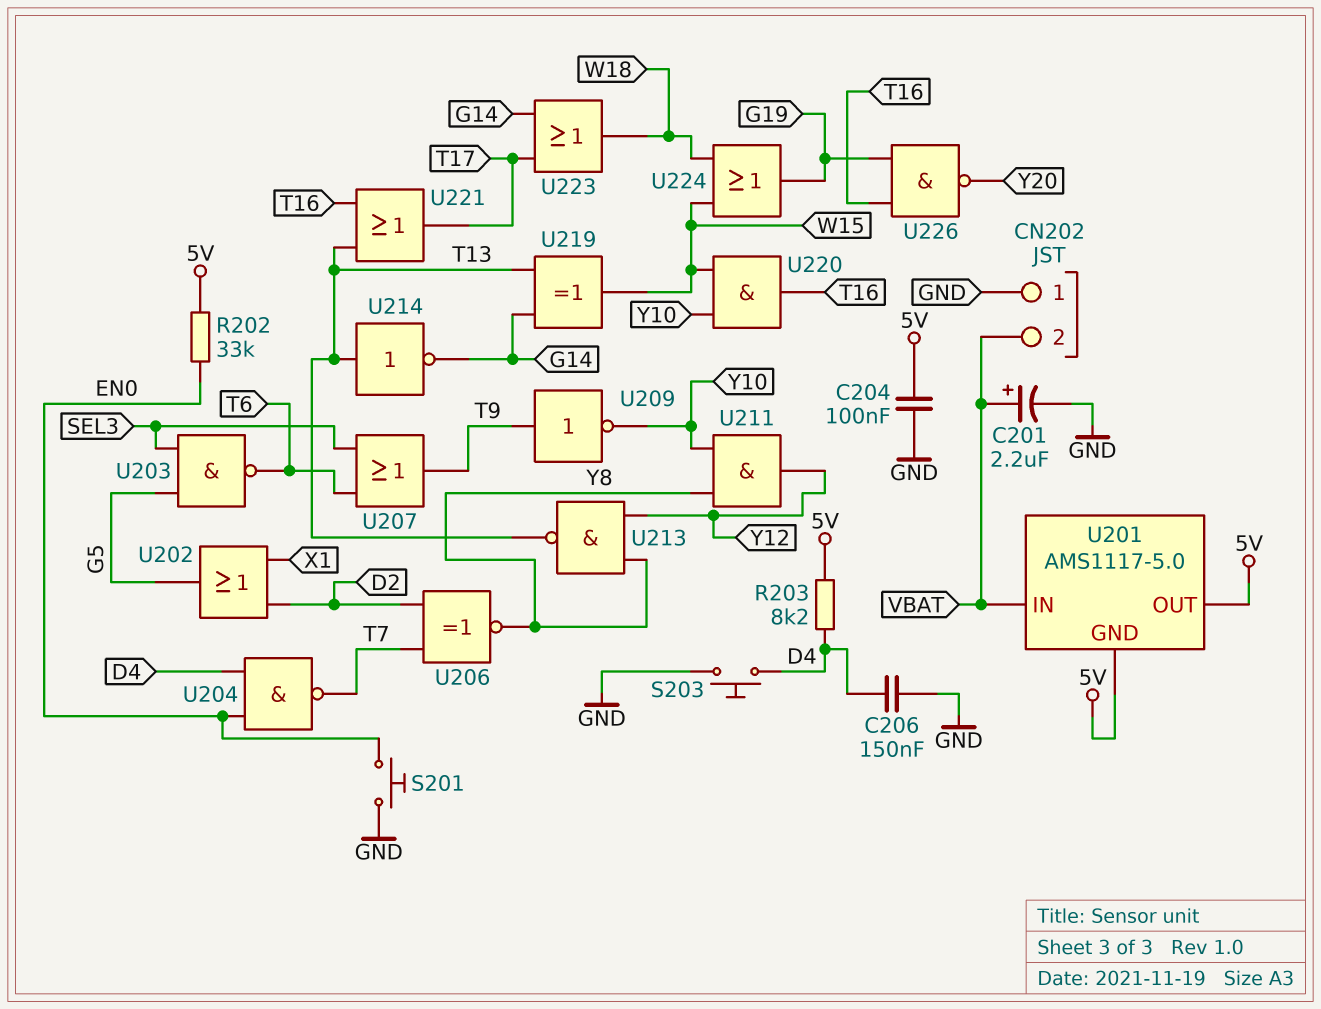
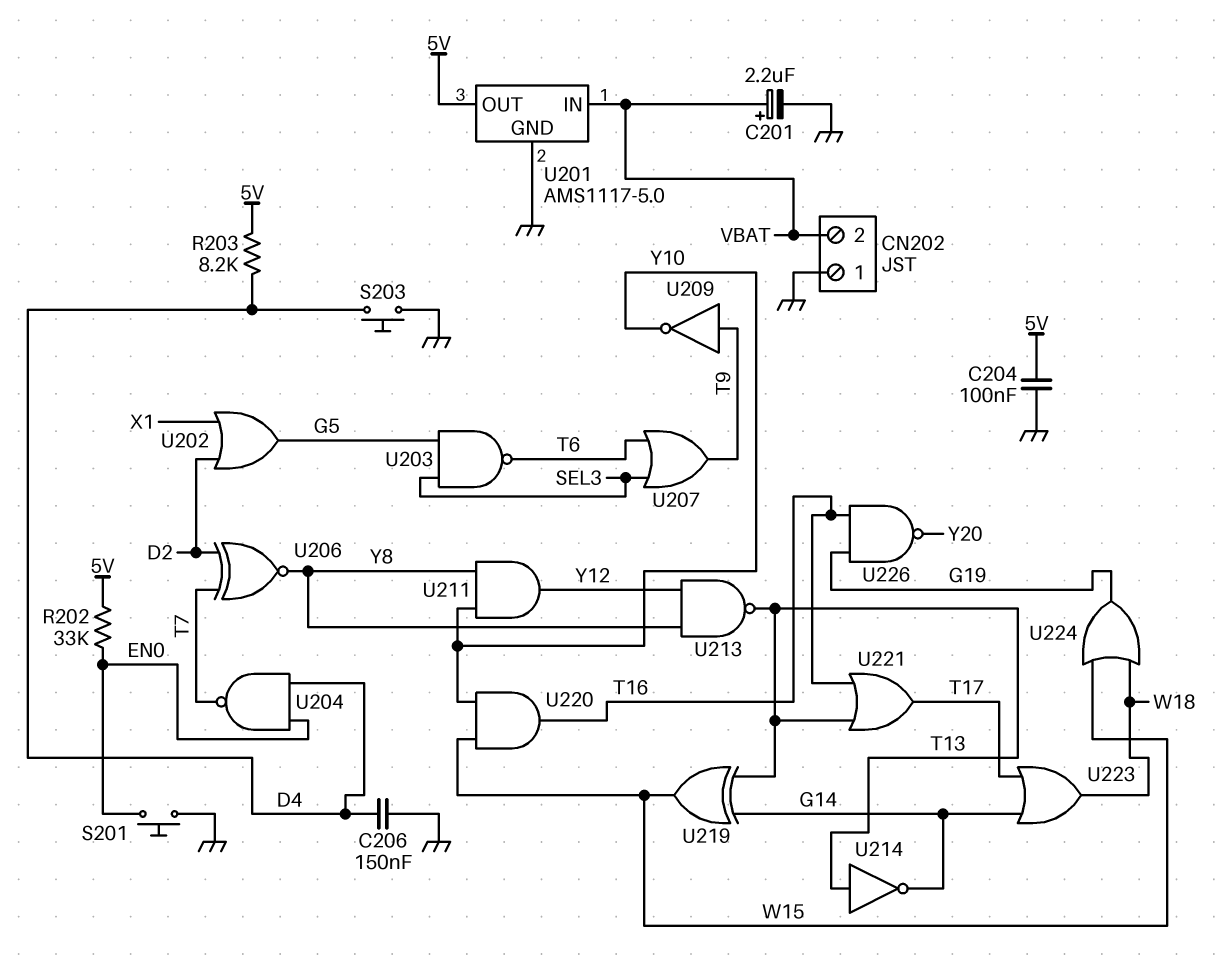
U201 pin GND: 5V -> GND

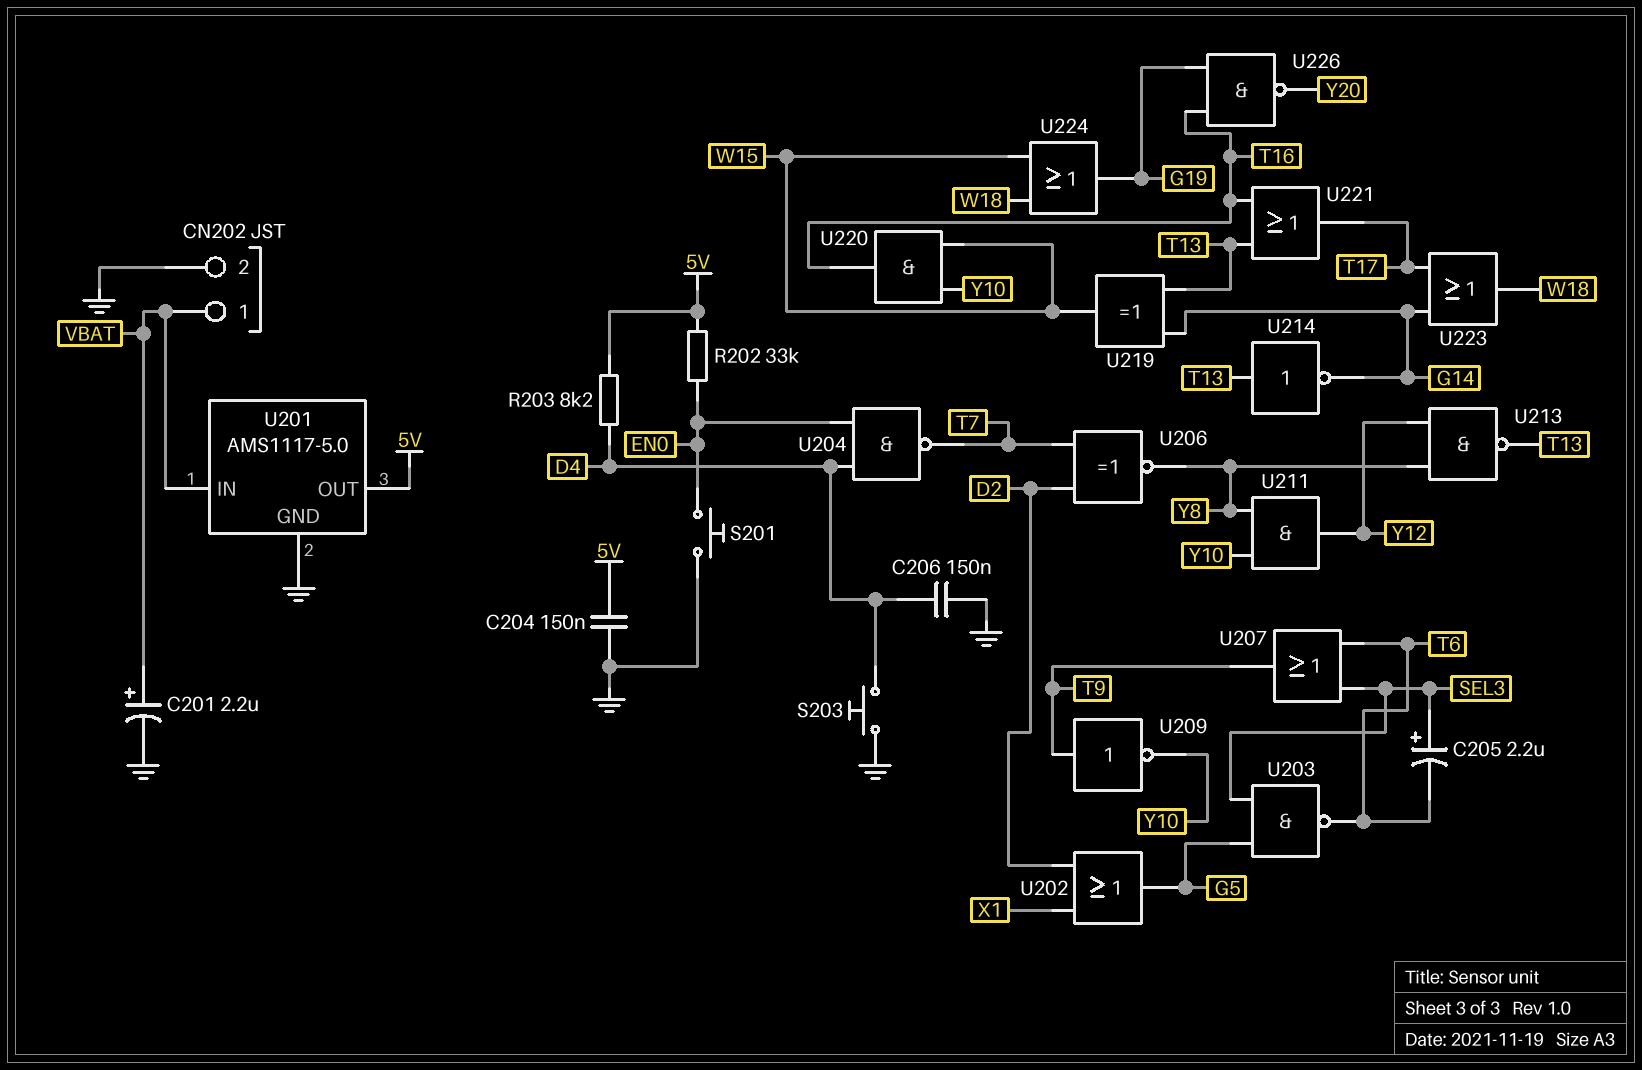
C204: 100nF (5V, GND) -> 150nF (5V, GND)
C205: none -> 2.2uF (plus SEL3, minus T6)
CN202 pin 1: GND -> VBAT
CN202 pin 2: VBAT -> GND

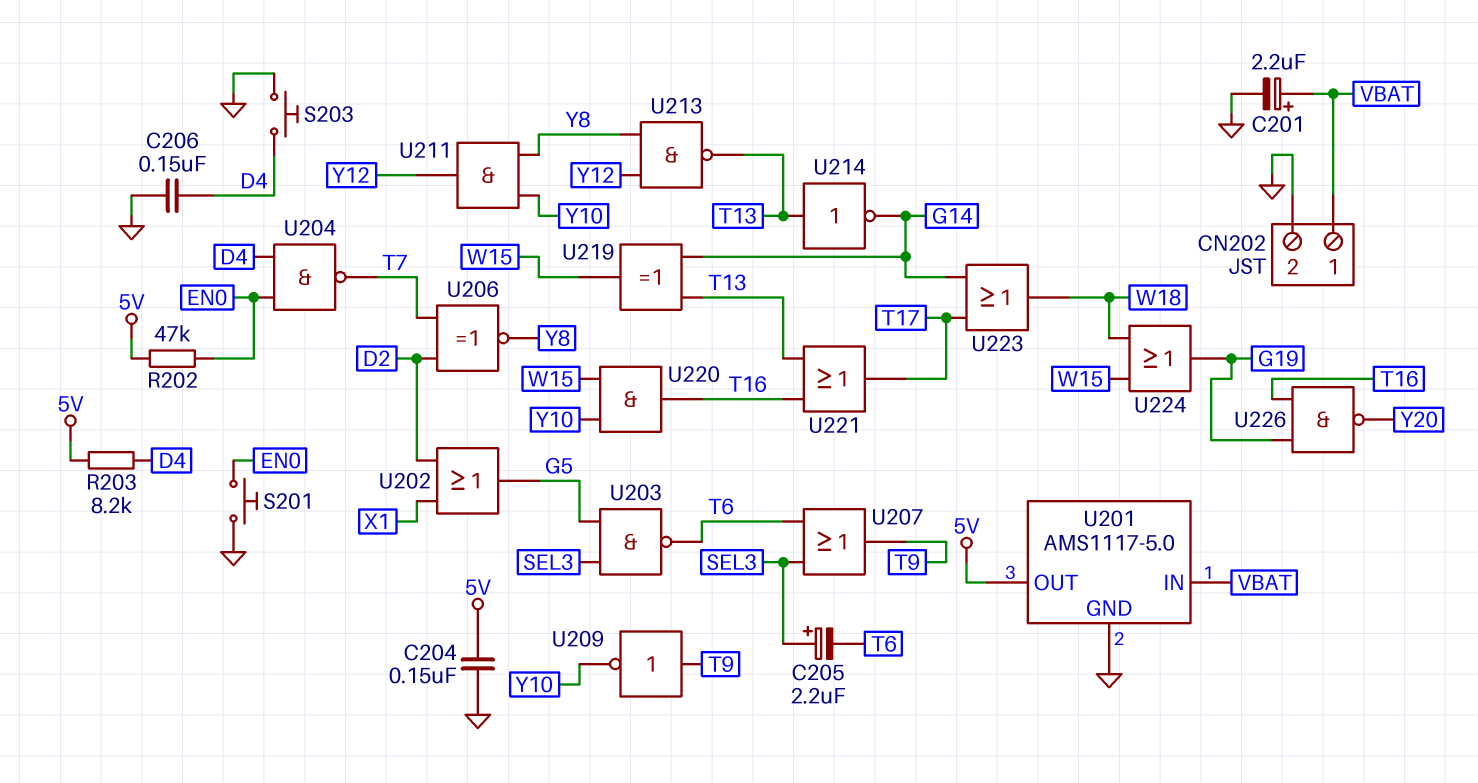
R202: 33k (5V, EN0) -> 47k (5V, EN0)

